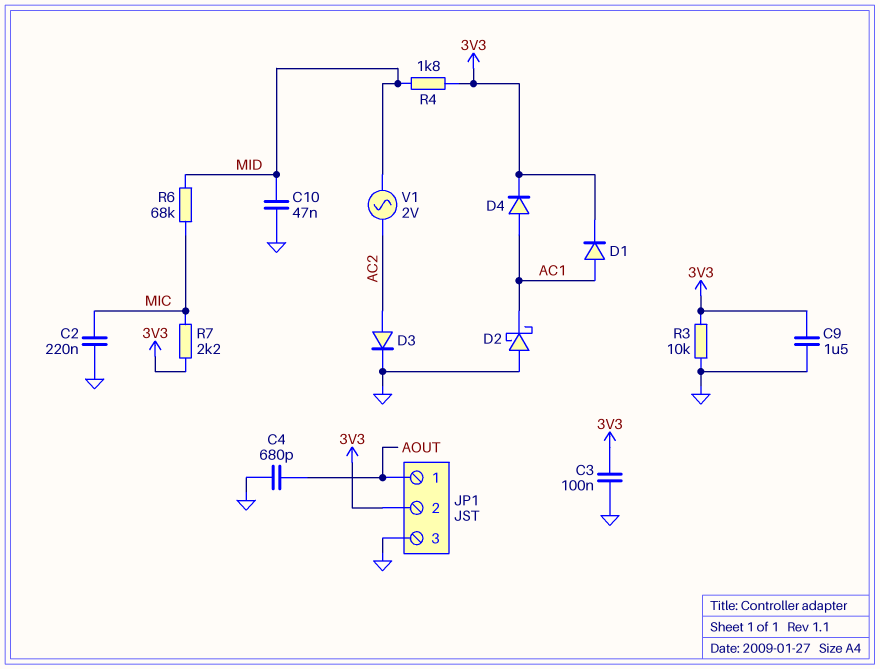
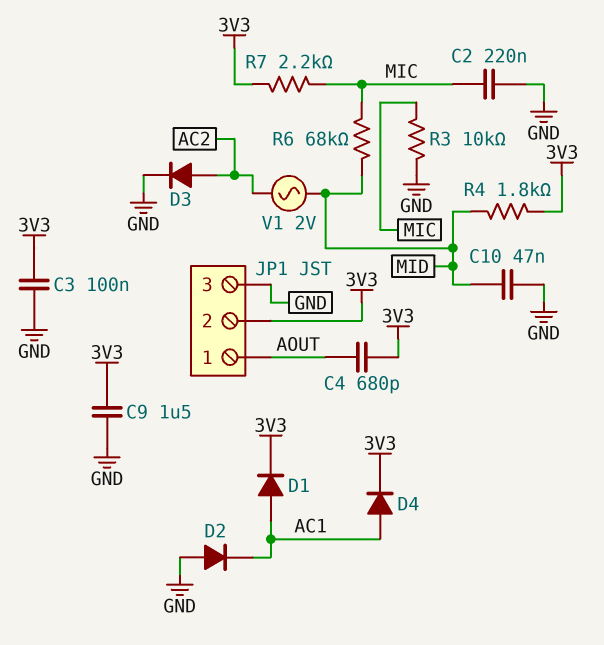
C4: 680pF (AOUT, GND) -> 680pF (3V3, AOUT)
D2: schottky (A GND, K AC1) -> diode (A GND, K AC1)
R3: 10k (3V3, GND) -> 10k (GND, MIC)

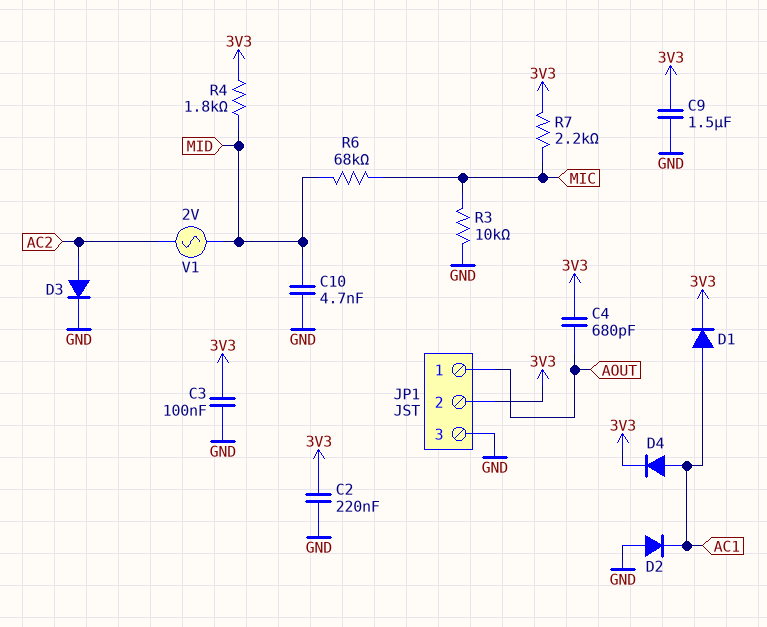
C2: 220nF (GND, MIC) -> 220nF (3V3, GND)
C10: 47nF (GND, MID) -> 4.7nF (GND, MID)

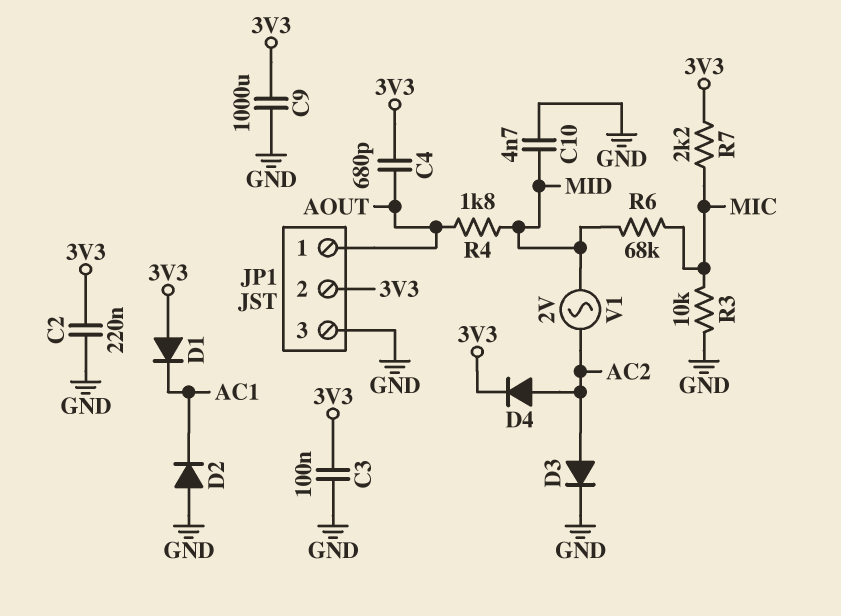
C9: 1.5uF (3V3, GND) -> 1000uF (3V3, GND)
D1: diode (A AC1, K 3V3) -> diode (A 3V3, K AC1)
D4: diode (A AC1, K 3V3) -> diode (A AC2, K 3V3)
R4: 1.8k (3V3, MID) -> 1.8k (AOUT, MID)

